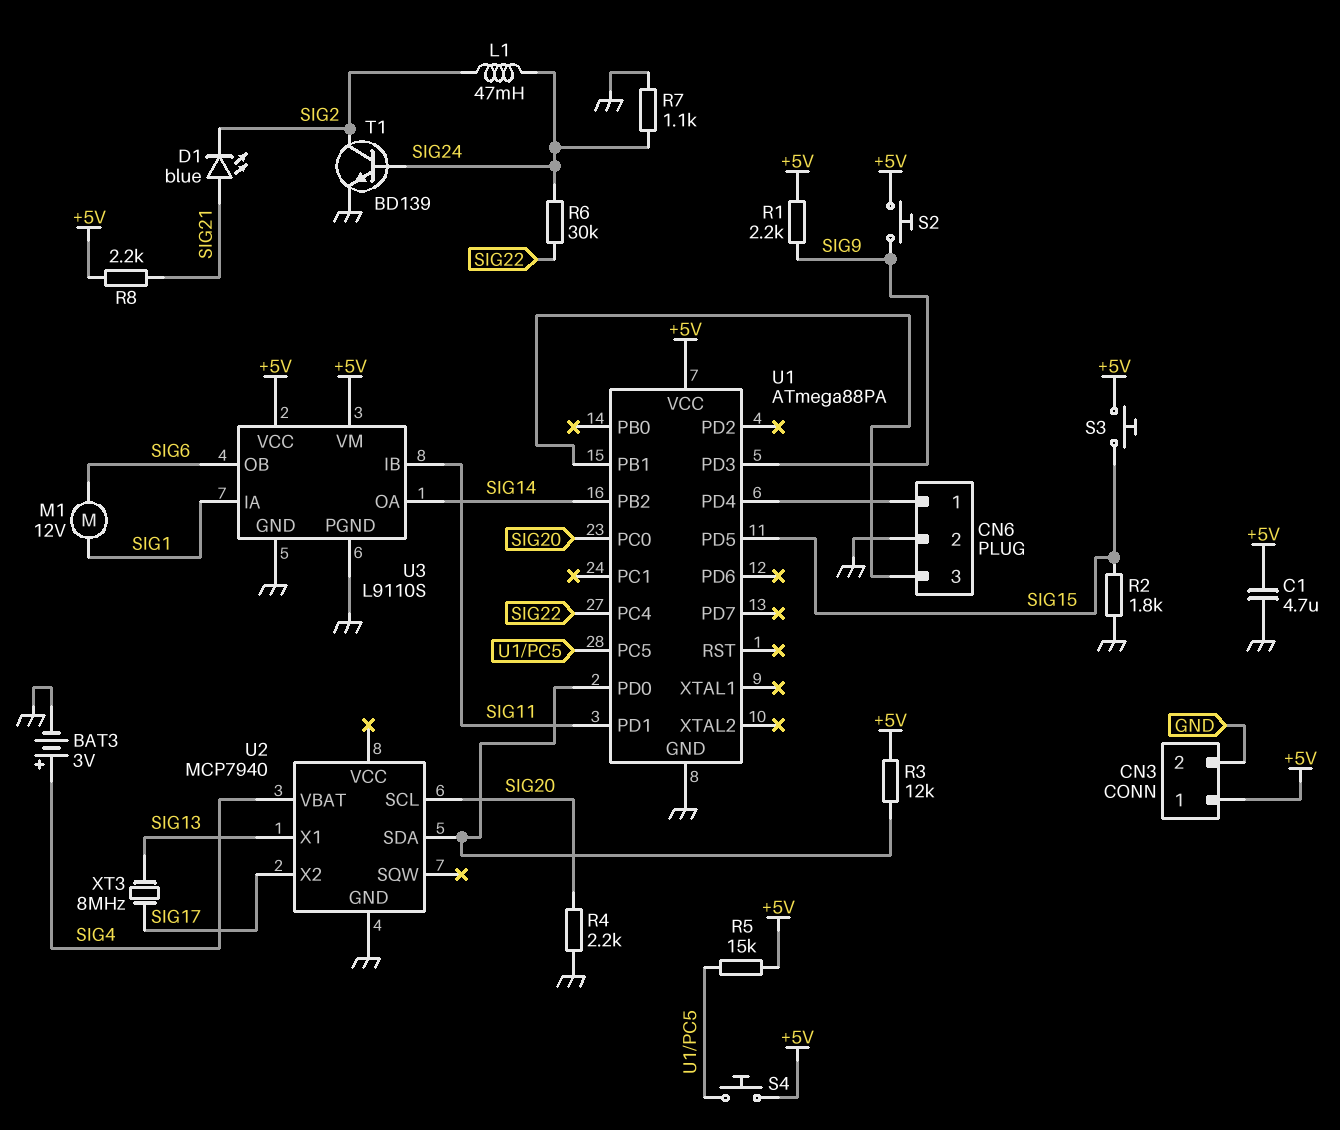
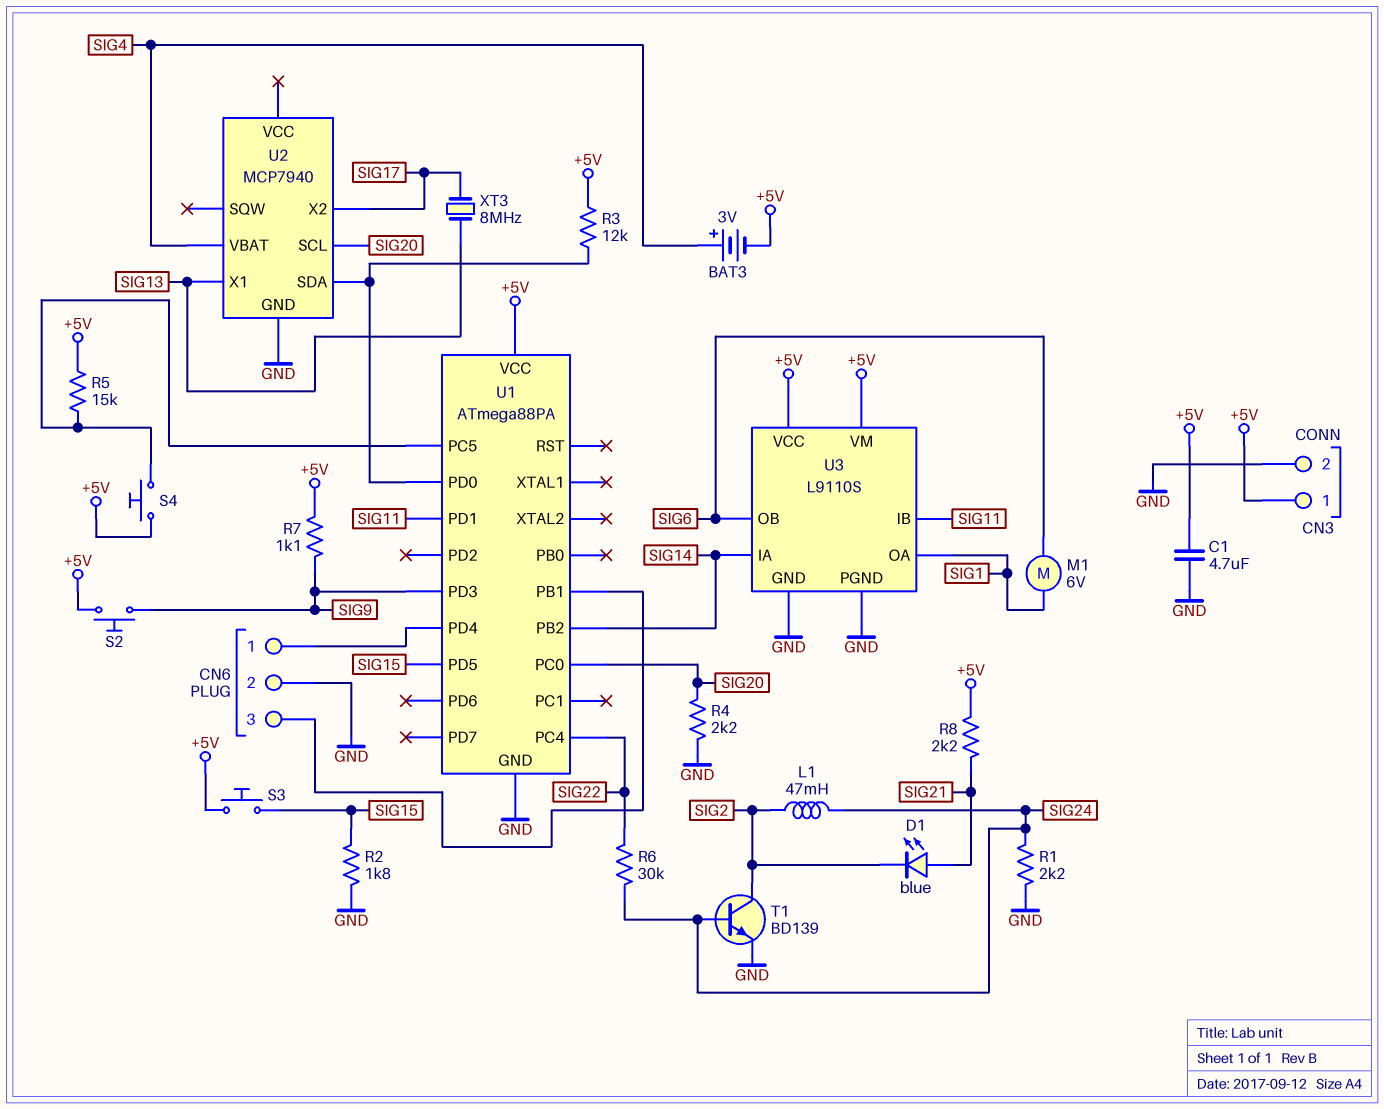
BAT3: 3V (plus SIG4, minus GND) -> 3V (plus SIG4, minus +5V)
M1: motor 12V (SIG1, SIG6) -> motor 6V (SIG1, SIG6)
R1: 2.2k (+5V, SIG9) -> 2.2k (GND, SIG24)
R7: 1.1k (GND, SIG24) -> 1.1k (+5V, SIG9)
U3 pin IA: SIG1 -> SIG14
U3 pin OA: SIG14 -> SIG1

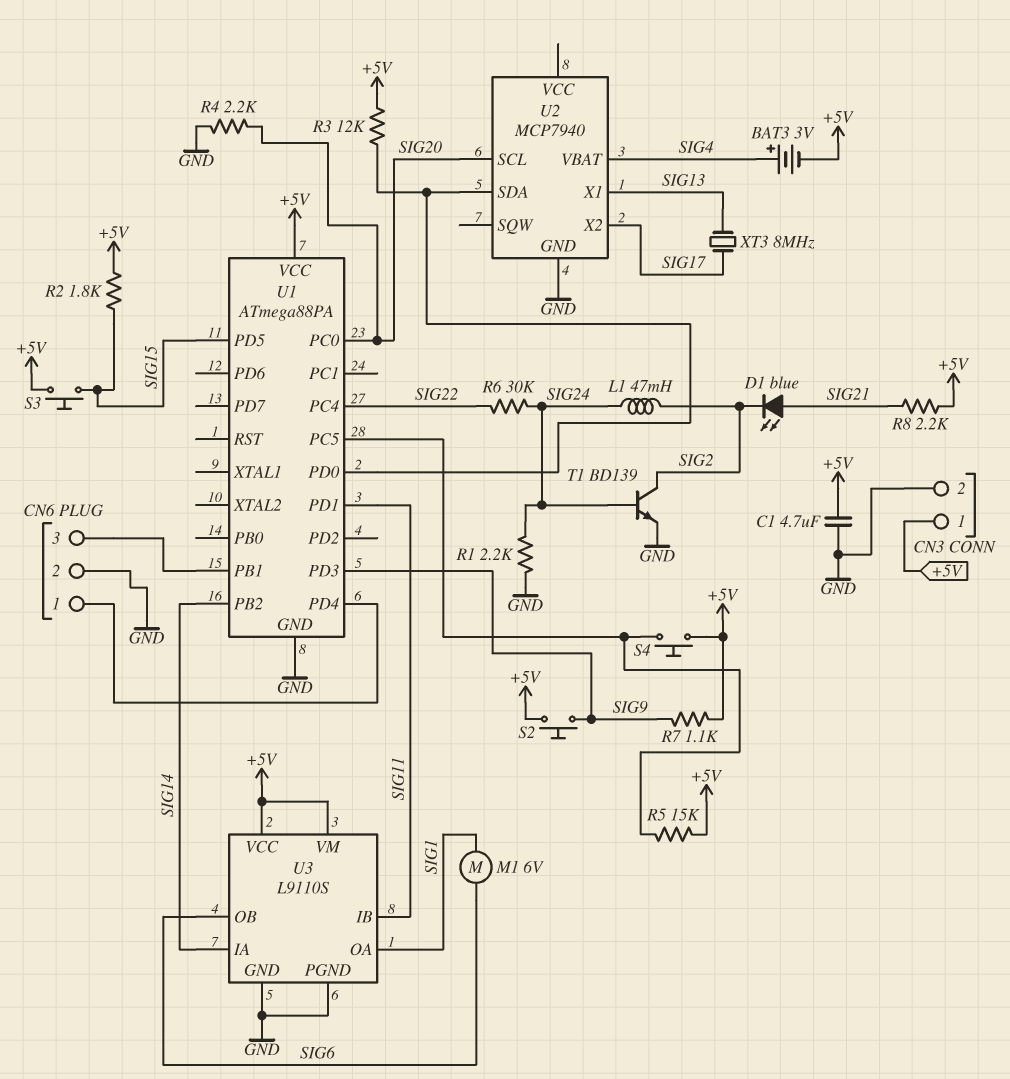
R2: 1.8k (GND, SIG15) -> 1.8k (+5V, SIG15)

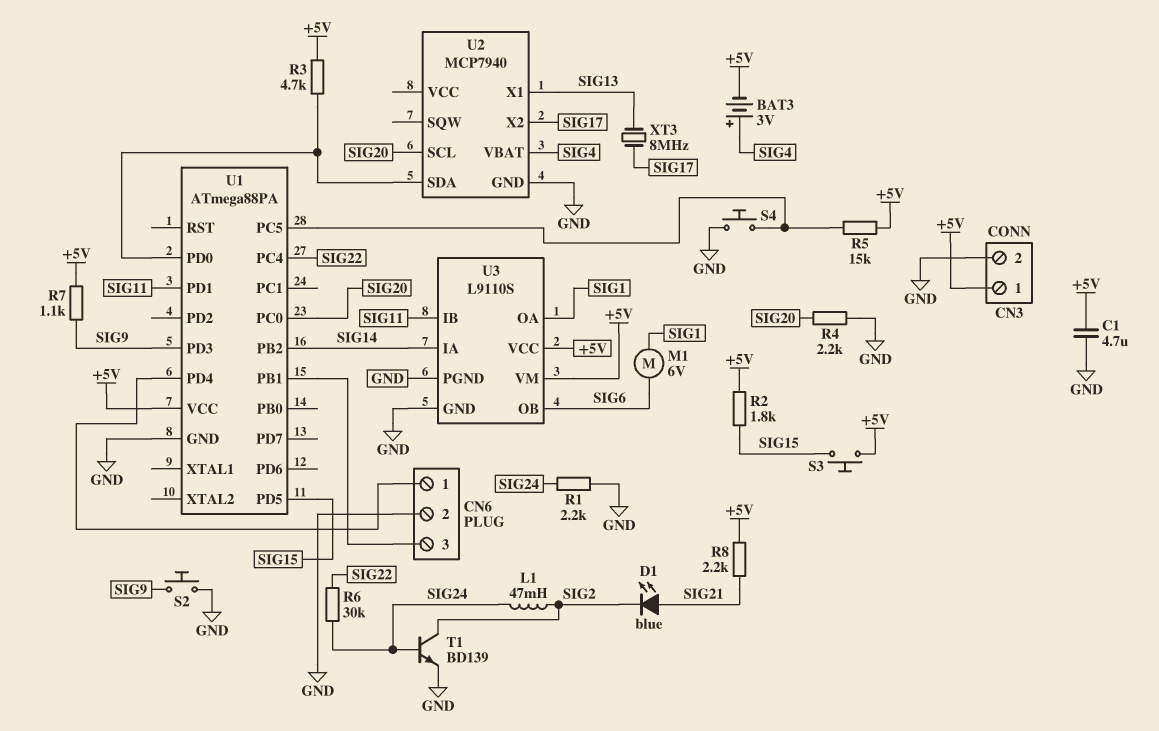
R3: 12k (+5V, U1/PD0) -> 4.7k (+5V, U1/PD0)
S2: button (+5V, SIG9) -> button (GND, SIG9)
S4: button (+5V, U1/PC5) -> button (GND, U1/PC5)

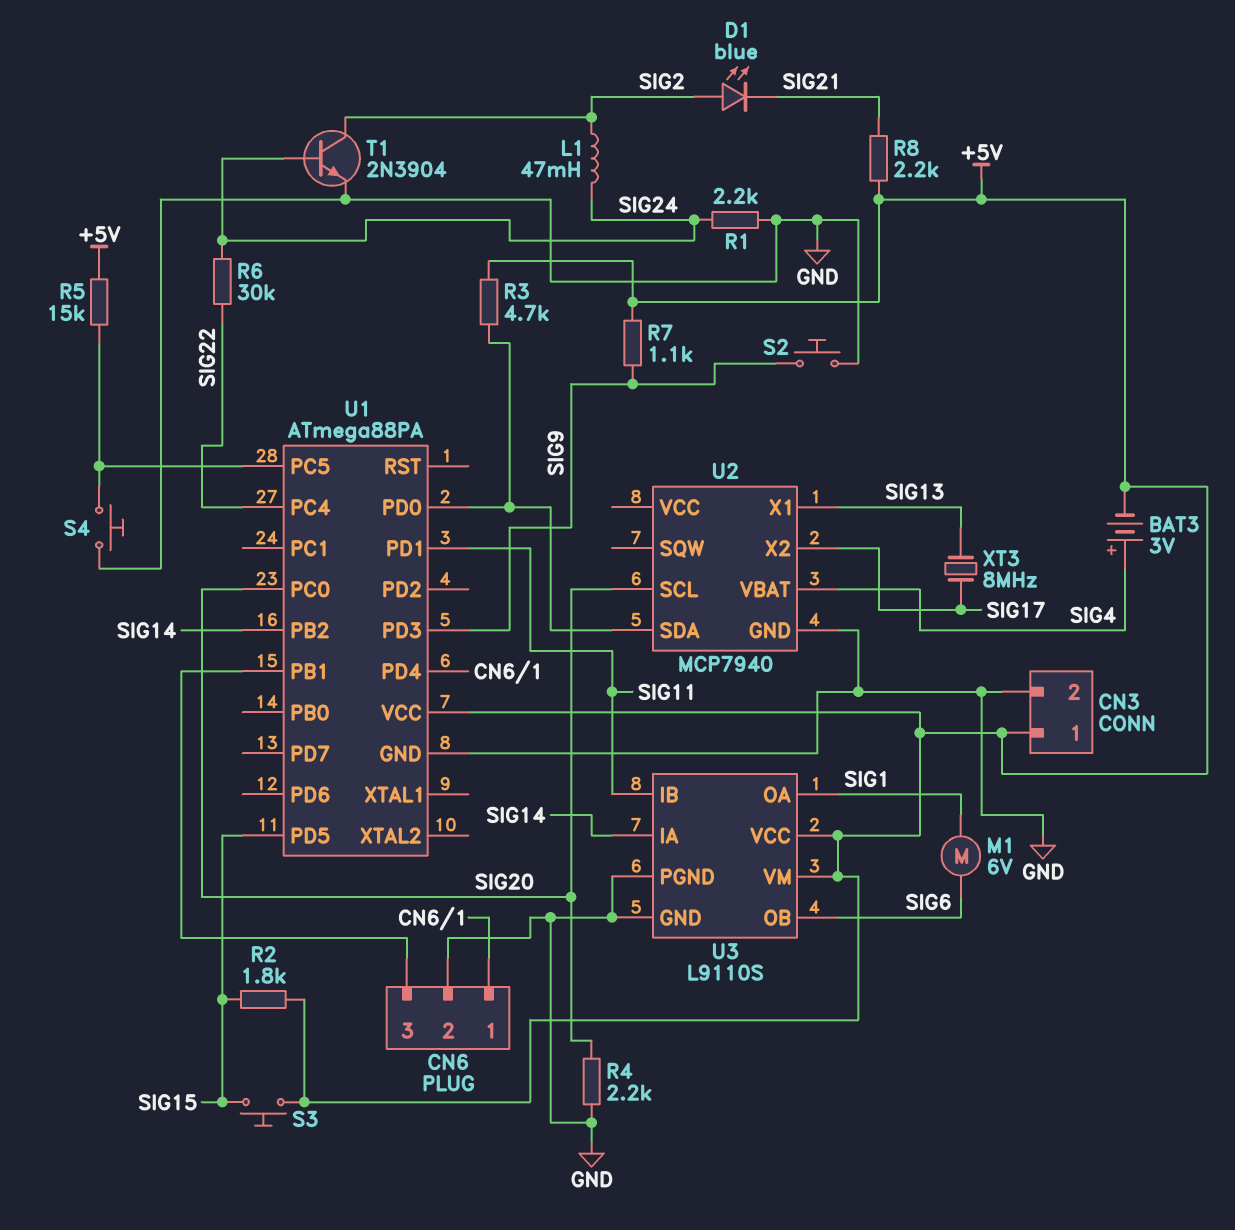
C1: 4.7uF (+5V, GND) -> none
D1: LED blue (A SIG21, K SIG2) -> LED blue (A SIG2, K SIG21)
T1: NPN BD139 (B SIG24, C SIG2, E GND) -> NPN 2N3904 (B SIG24, C SIG2, E GND)

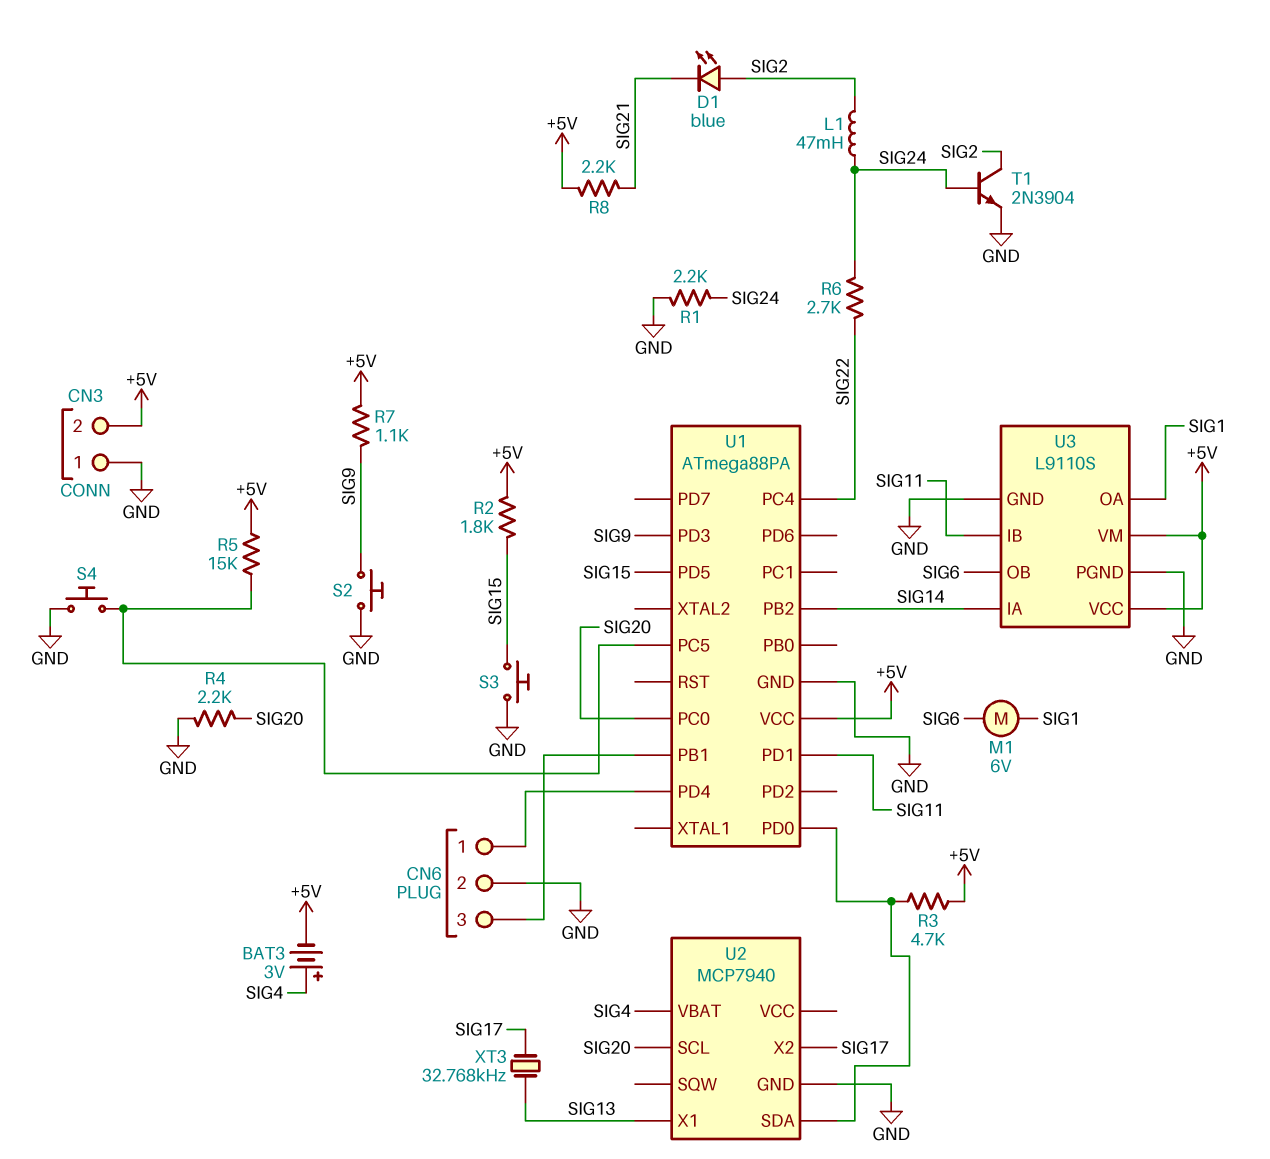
CN3 pin 1: +5V -> GND
CN3 pin 2: GND -> +5V
R6: 30k (SIG22, SIG24) -> 2.7k (SIG22, SIG24)
S3: button (+5V, SIG15) -> button (GND, SIG15)
XT3: 8MHz (SIG13, SIG17) -> 32.768kHz (SIG13, SIG17)

